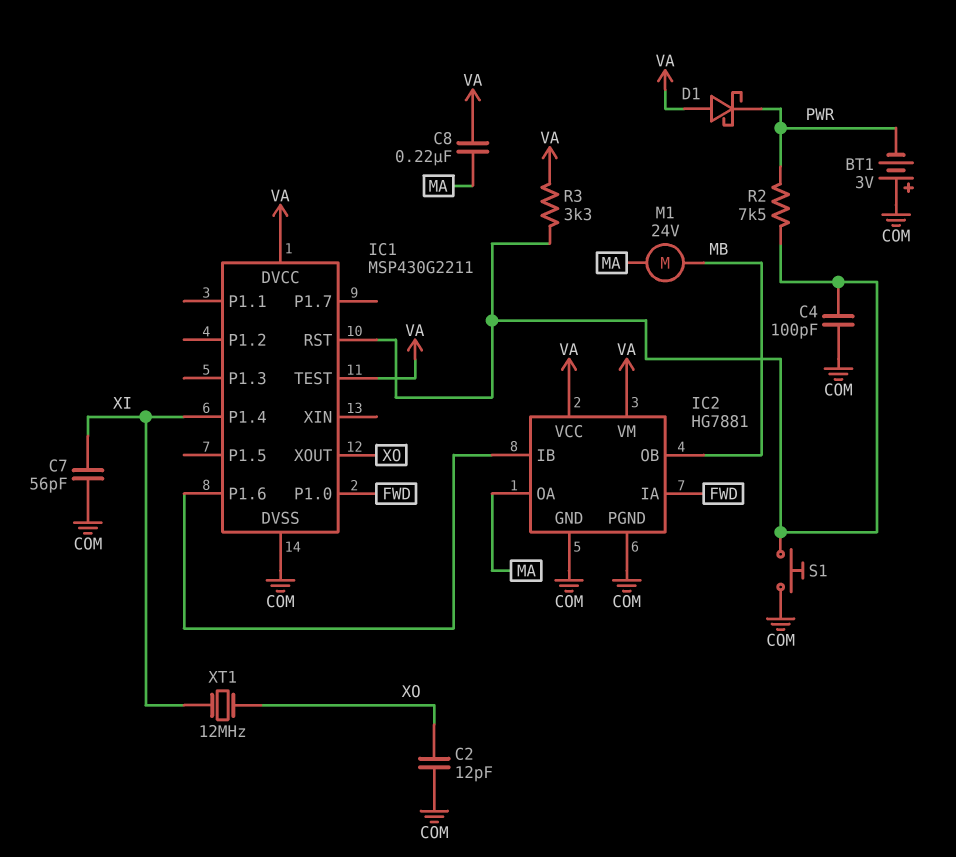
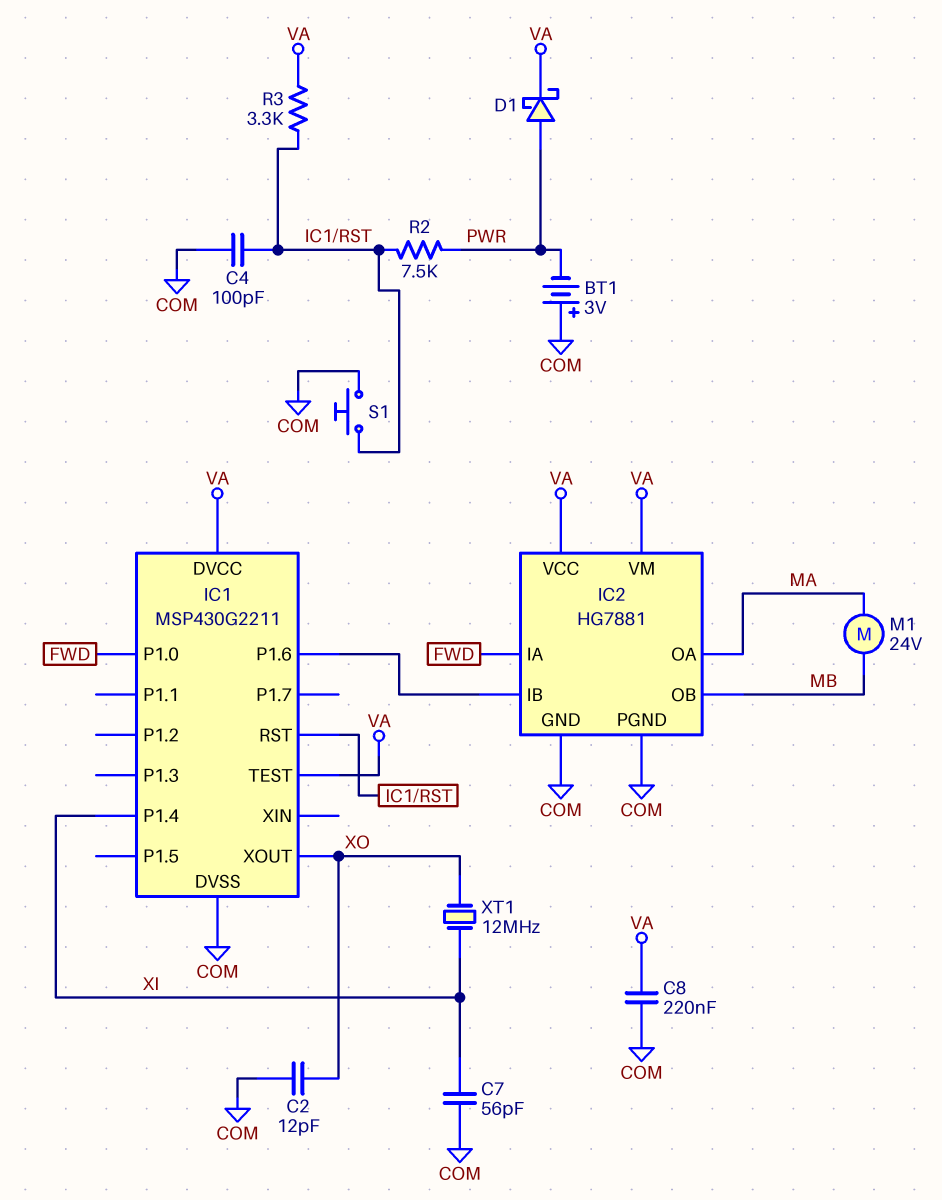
C8: 220nF (MA, VA) -> 220nF (COM, VA)
D1: schottky (A VA, K PWR) -> schottky (A PWR, K VA)

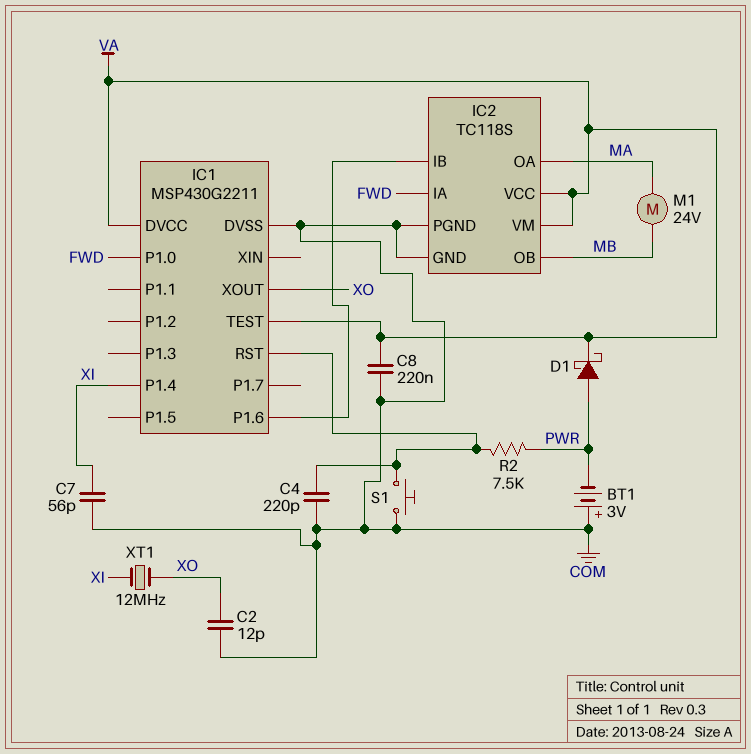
C4: 100pF (COM, IC1/RST) -> 220pF (COM, IC1/RST)
IC2: HG7881 -> TC118S
R3: 3.3k (IC1/RST, VA) -> none

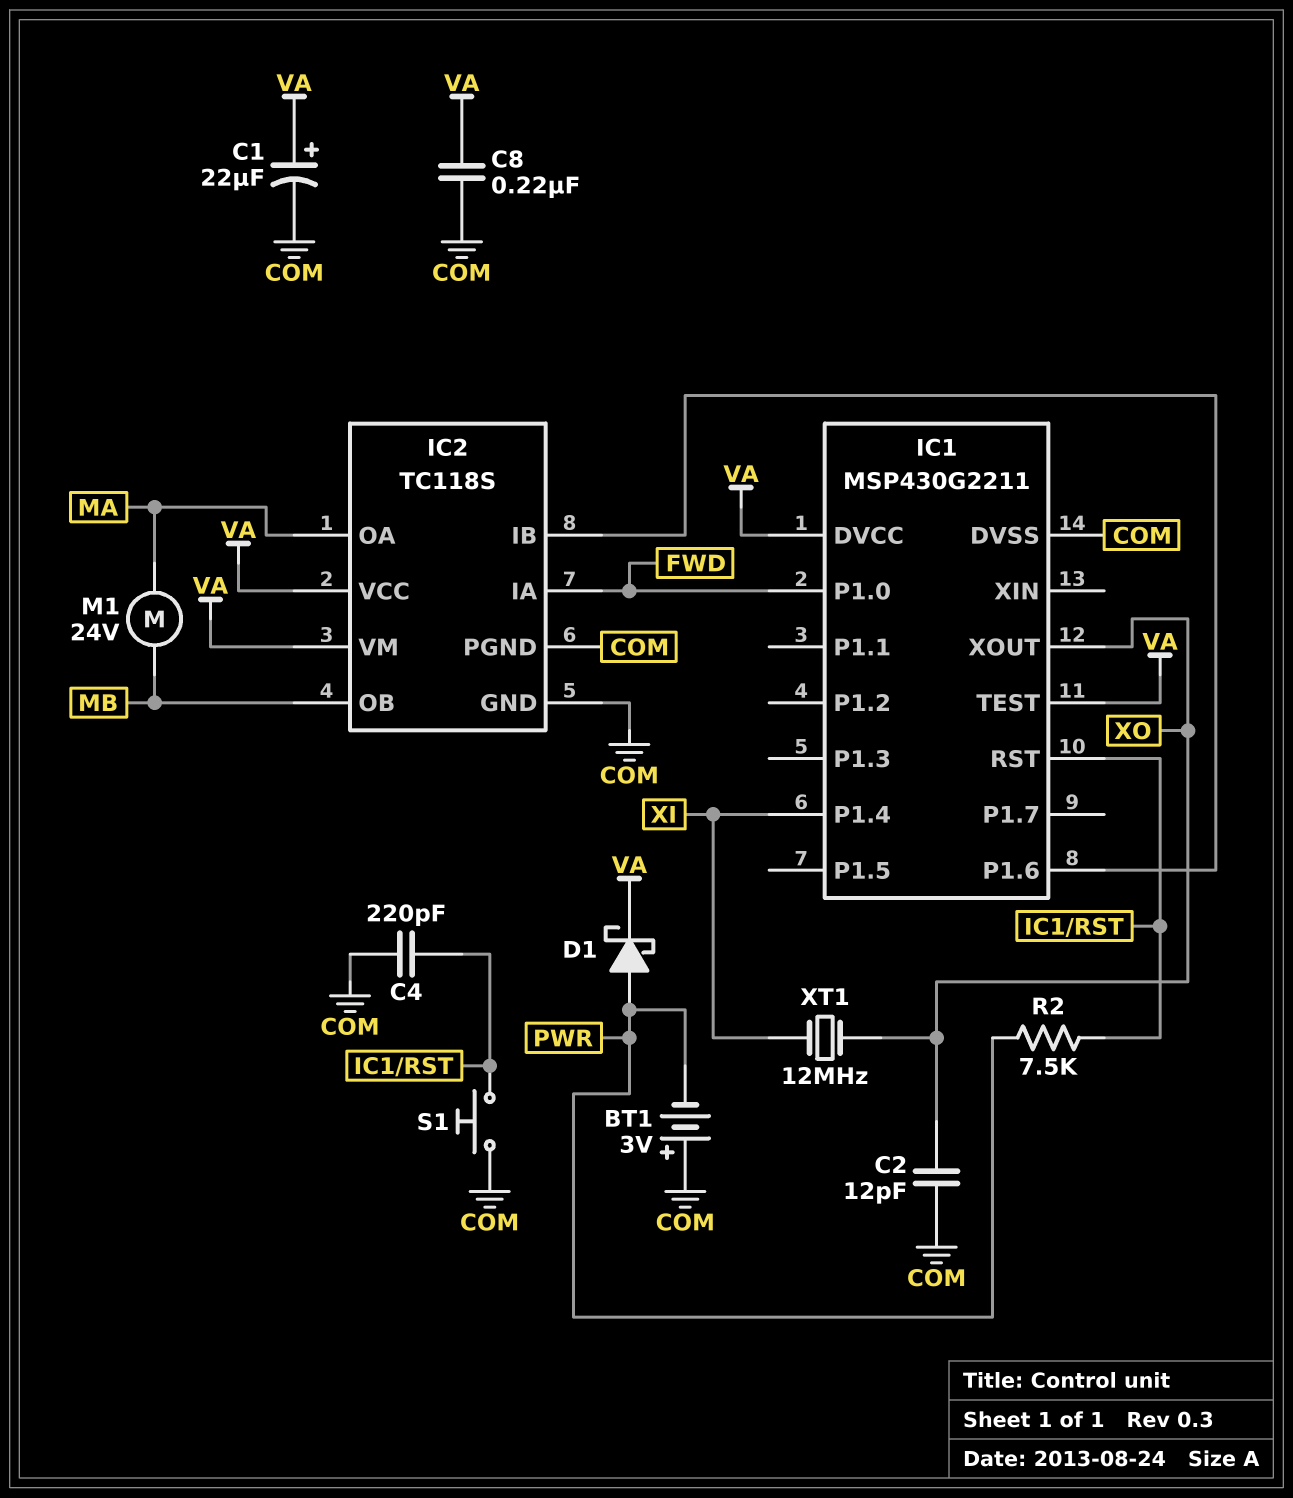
C1: none -> 22uF (plus VA, minus COM)
C7: 56pF (COM, XI) -> none

